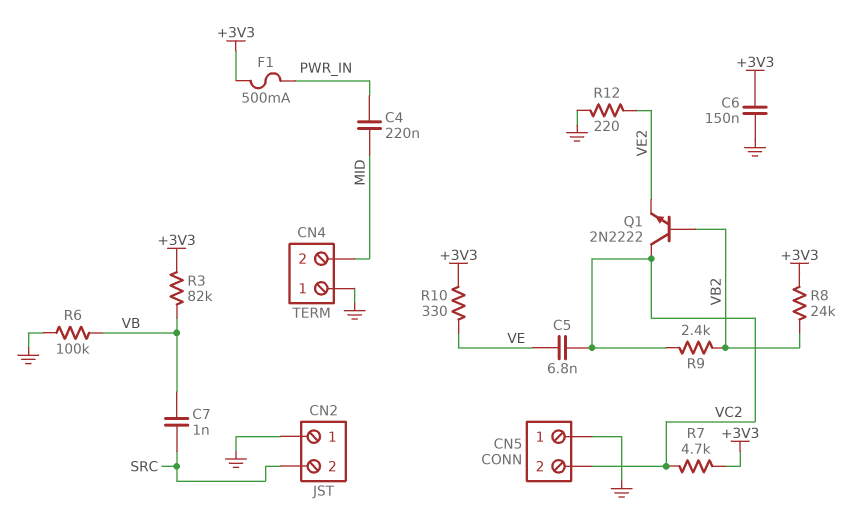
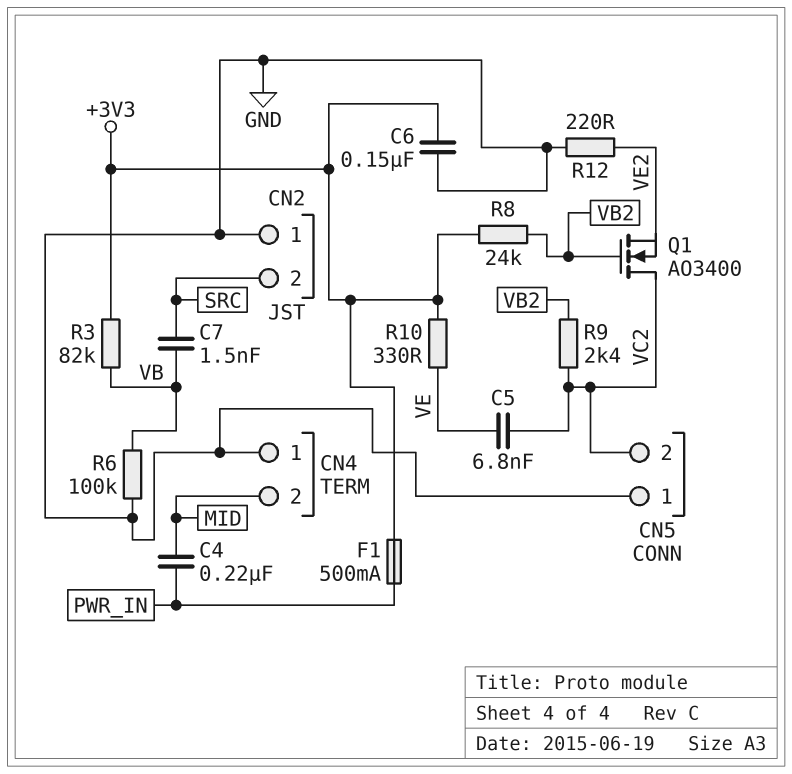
C7: 1nF (SRC, VB) -> 1.5nF (SRC, VB)
Q1: NPN 2N2222 (B VB2, C VC2, E VE2) -> NMOS AO3400 (G VB2, D VC2, S VE2)
R7: 4.7k (+3V3, VC2) -> none

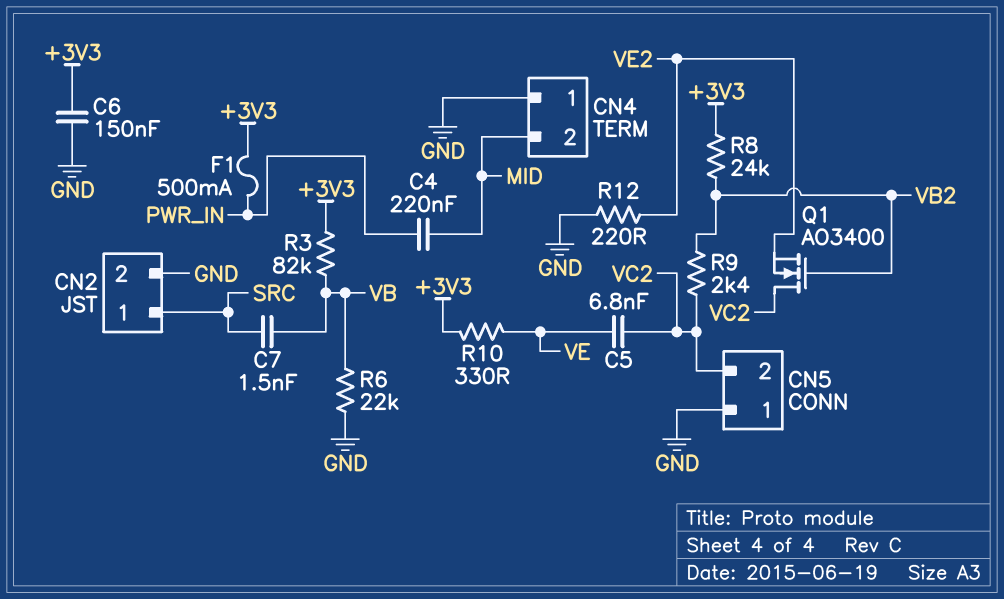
CN2 pin 1: GND -> SRC
CN2 pin 2: SRC -> GND
R6: 100k (GND, VB) -> 22k (GND, VB)

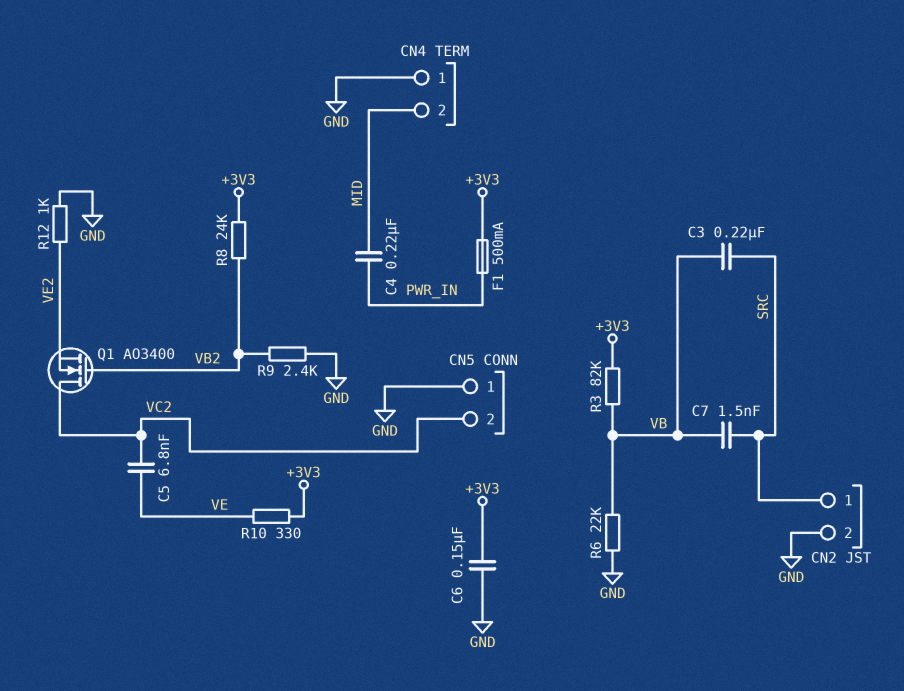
C3: none -> 220nF (SRC, VB)
R9: 2.4k (VB2, VC2) -> 2.4k (GND, VB2)
R12: 220 (GND, VE2) -> 1k (GND, VE2)

